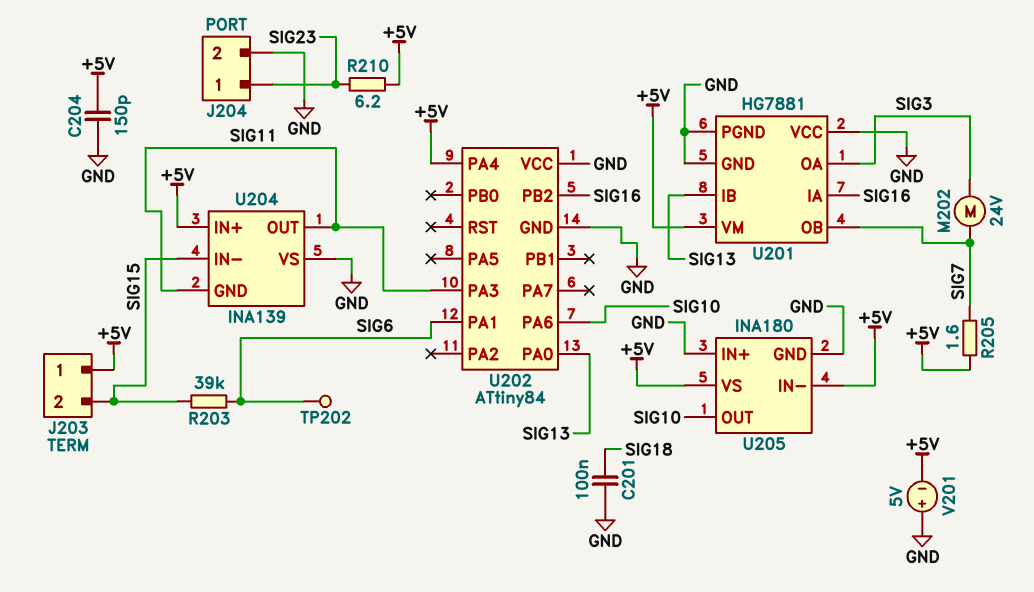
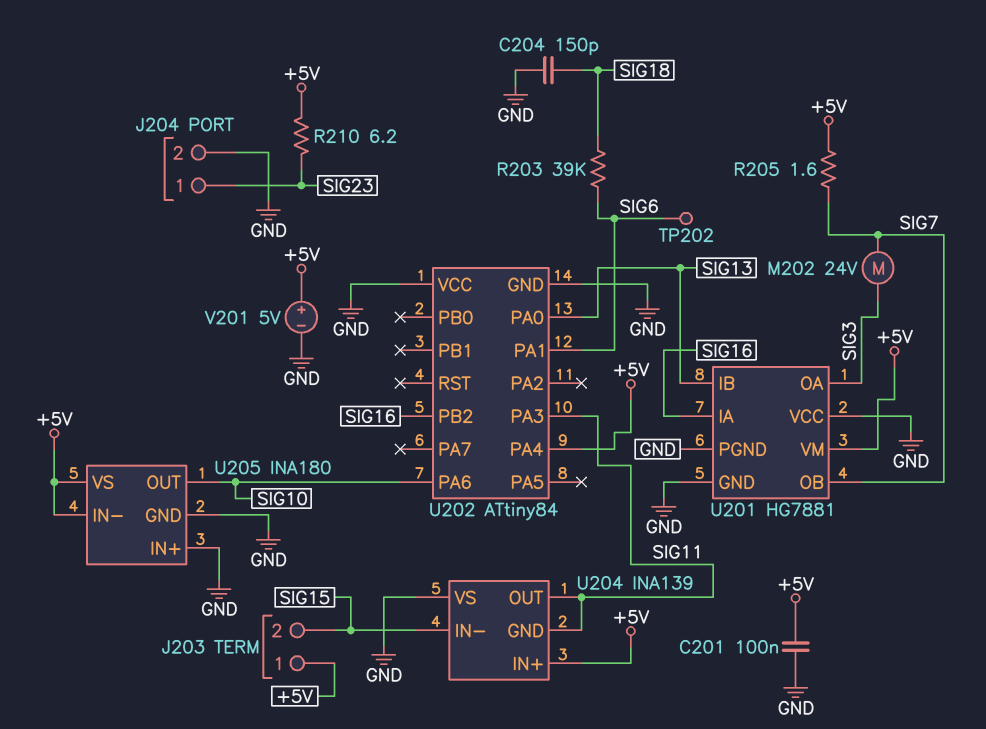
C201: 100nF (GND, SIG18) -> 100nF (+5V, GND)
C204: 150pF (+5V, GND) -> 150pF (GND, SIG18)
R203: 39k (SIG6, SIG15) -> 39k (SIG6, SIG18)
V201: 5V (plus GND, minus +5V) -> 5V (plus +5V, minus GND)

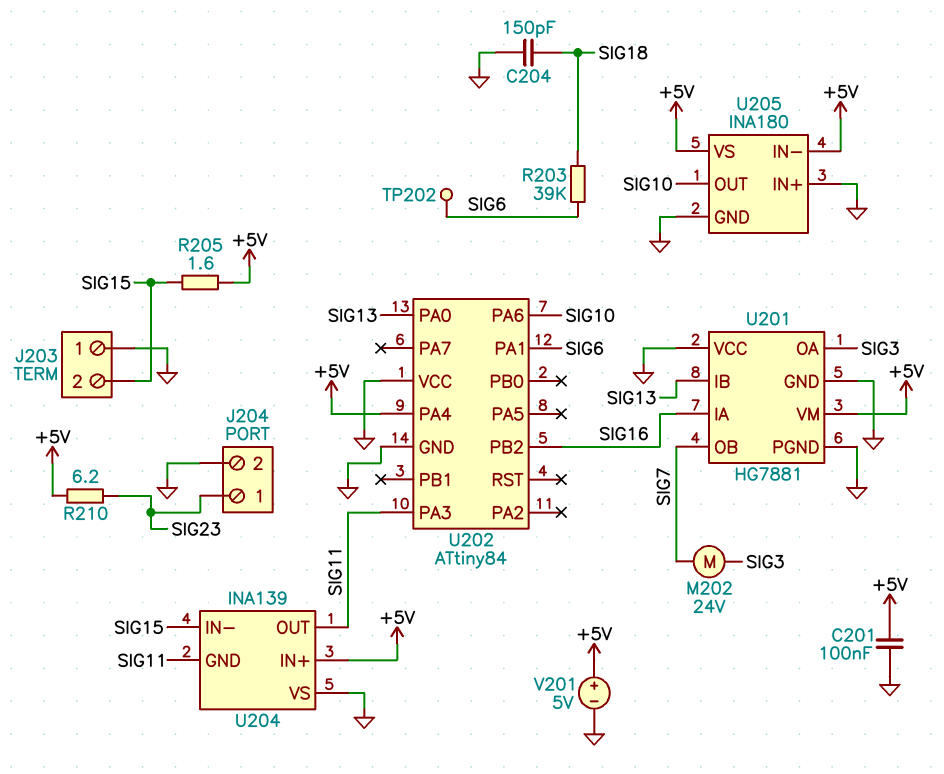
J203 pin 1: +5V -> GND
R205: 1.6 (+5V, SIG7) -> 1.6 (+5V, SIG15)

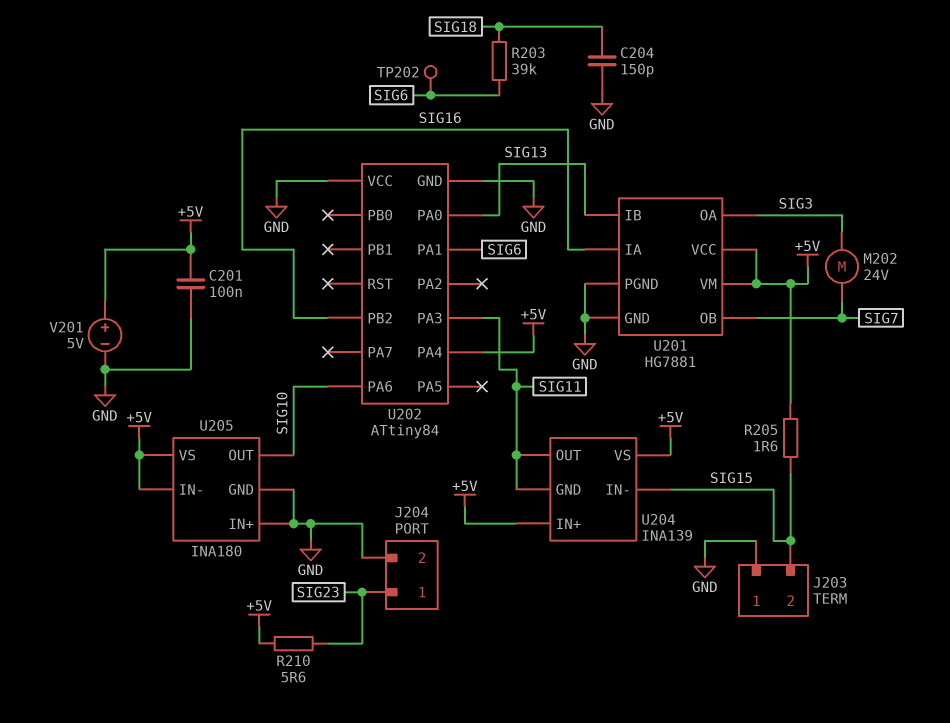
R210: 6.2 (+5V, SIG23) -> 5.6 (+5V, SIG23)
U201 pin VCC: GND -> +5V
U204 pin VS: GND -> +5V

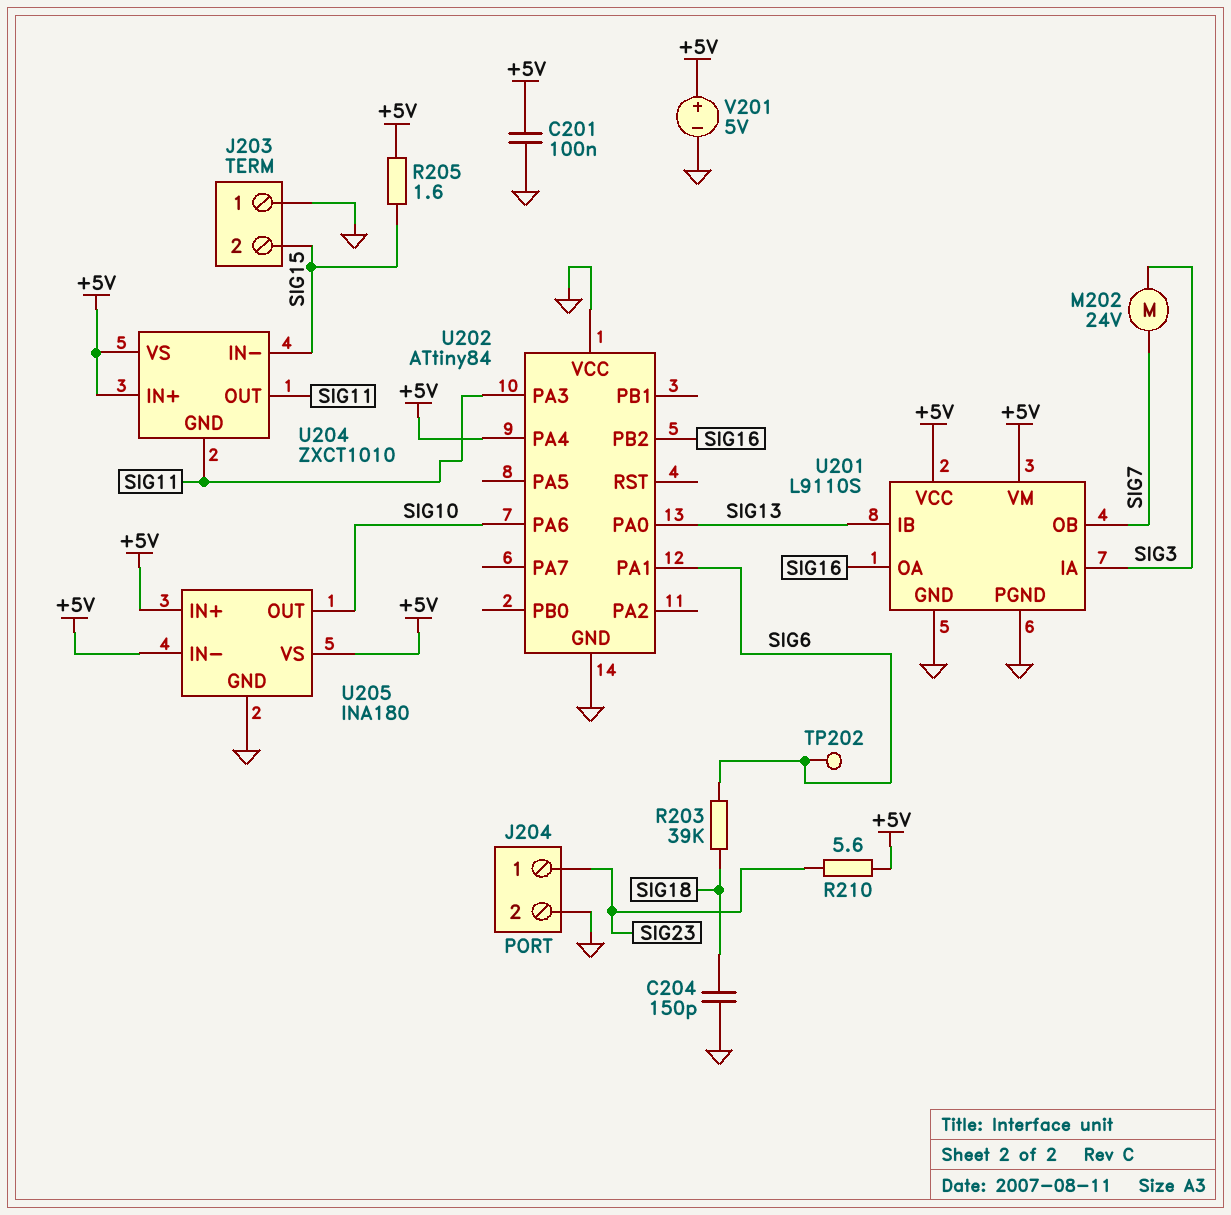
U201: HG7881 -> L9110S
U201 pin IA: SIG16 -> SIG3
U201 pin OA: SIG3 -> SIG16
U204: INA139 -> ZXCT1010
U205 pin IN+: GND -> +5V

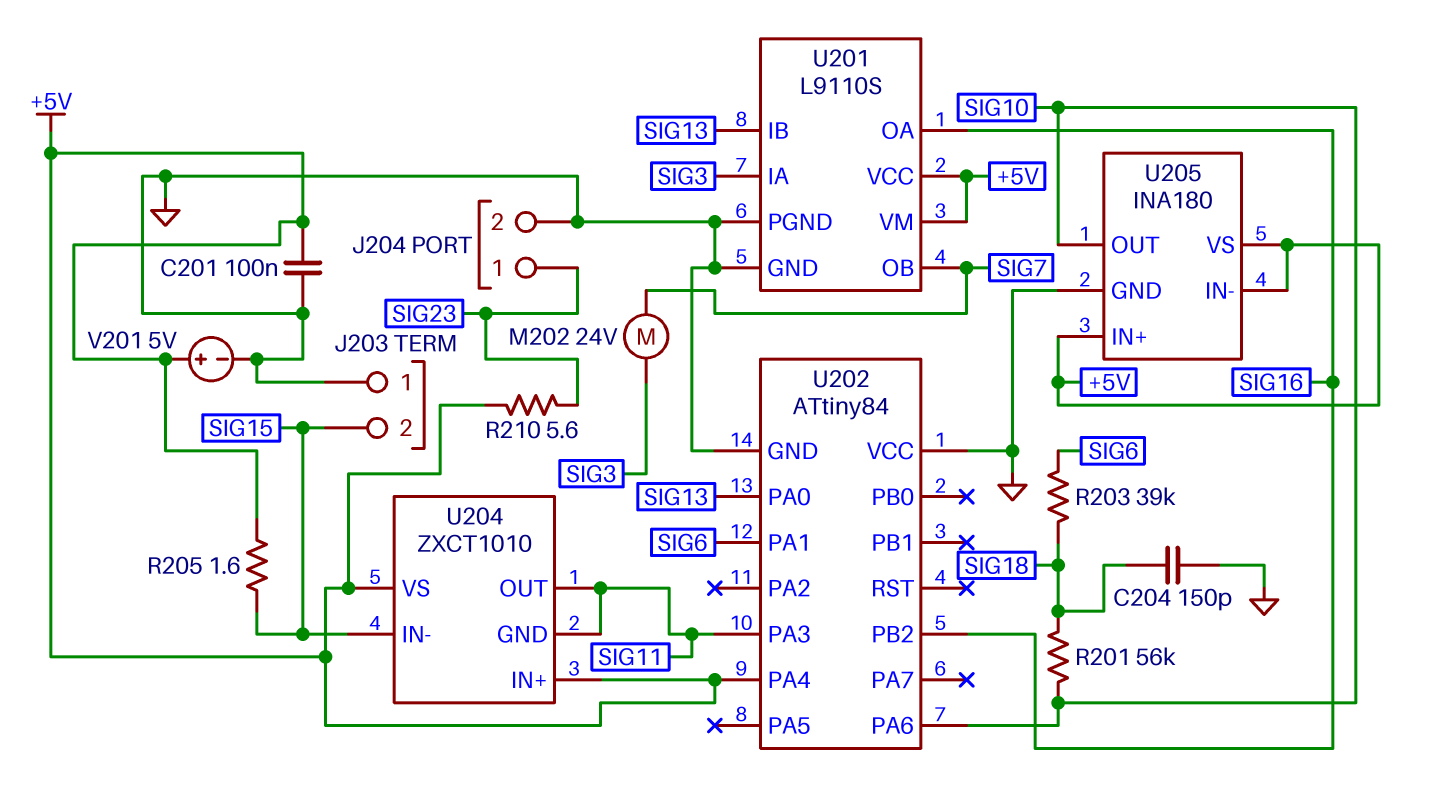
R201: none -> 56k (SIG10, SIG18)
TP202: test point (SIG6) -> none

